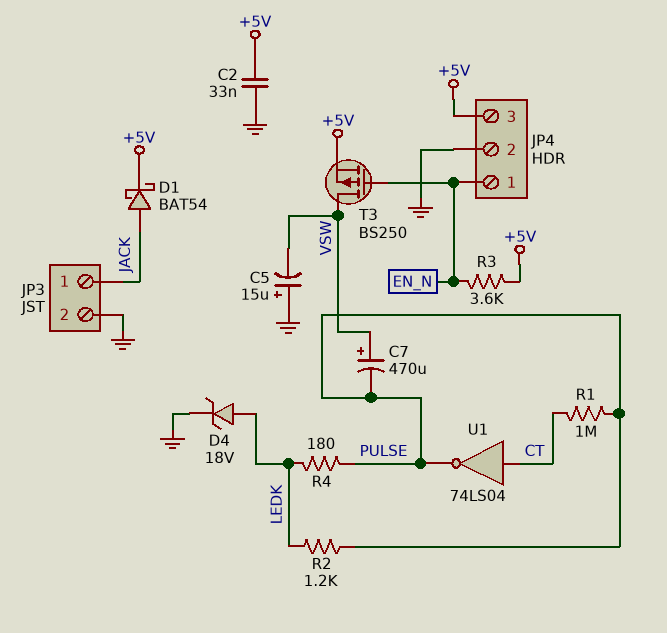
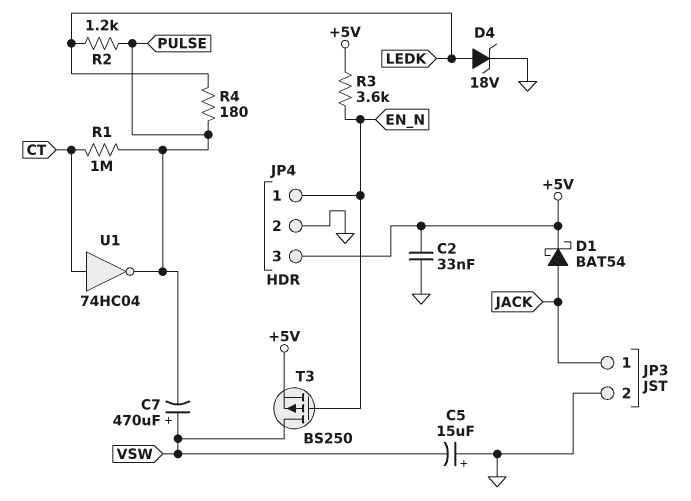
U1: NOT 74LS04 (in CT, out PULSE) -> NOT 74HC04 (in CT, out PULSE)

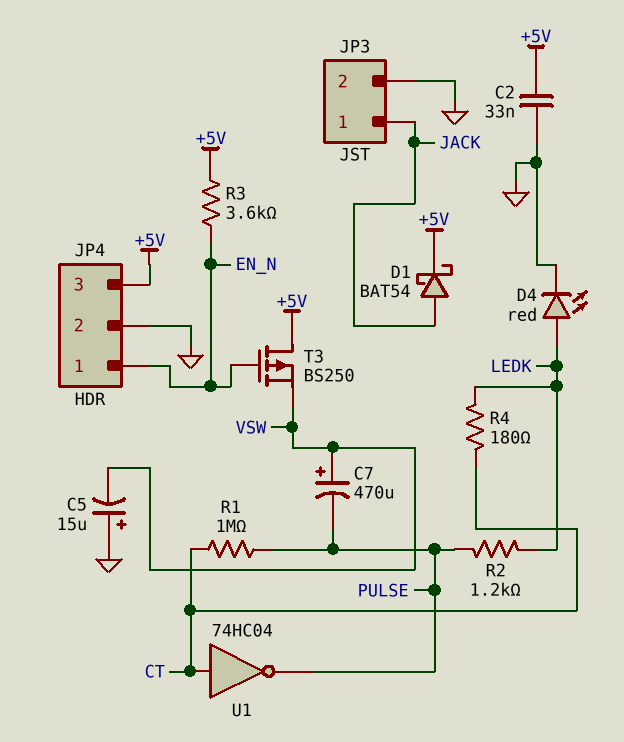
D4: zener 18V (A LEDK, K GND) -> LED red (A LEDK, K GND)
R4: 180 (LEDK, PULSE) -> 180 (CT, LEDK)
T3: PMOS BS250 (G EN_N, D VSW, S +5V) -> PMOS BS250 (G EN_N, D +5V, S VSW)

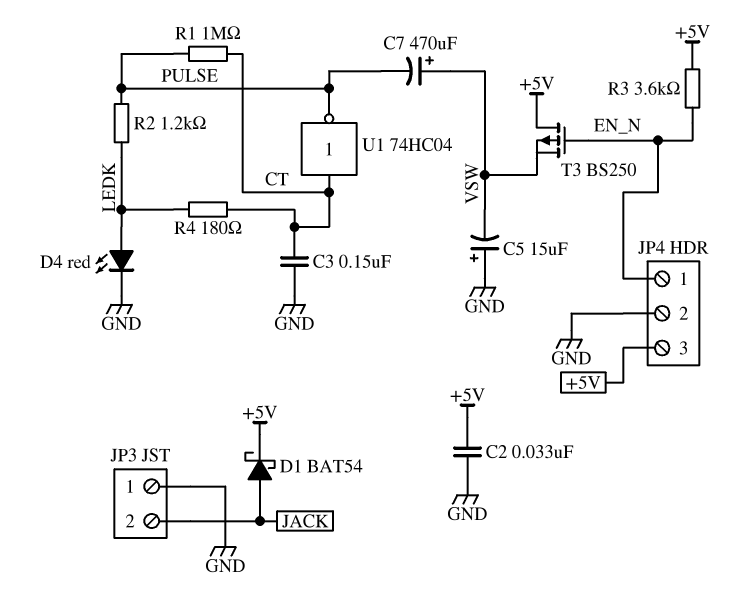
C3: none -> 150nF (CT, GND)
JP3 pin 1: JACK -> GND
JP3 pin 2: GND -> JACK

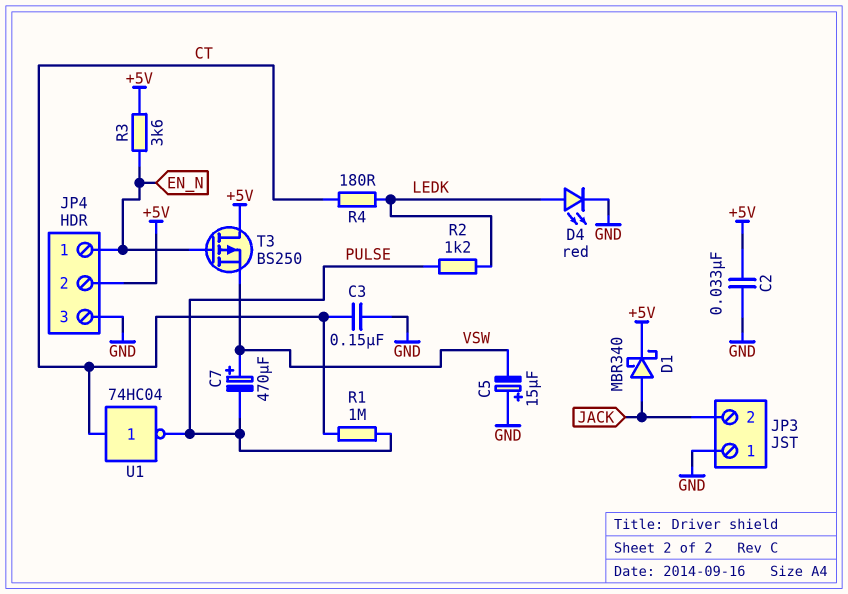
D1: schottky BAT54 (A JACK, K +5V) -> schottky MBR340 (A JACK, K +5V)
JP4 pin 2: GND -> +5V
JP4 pin 3: +5V -> GND

